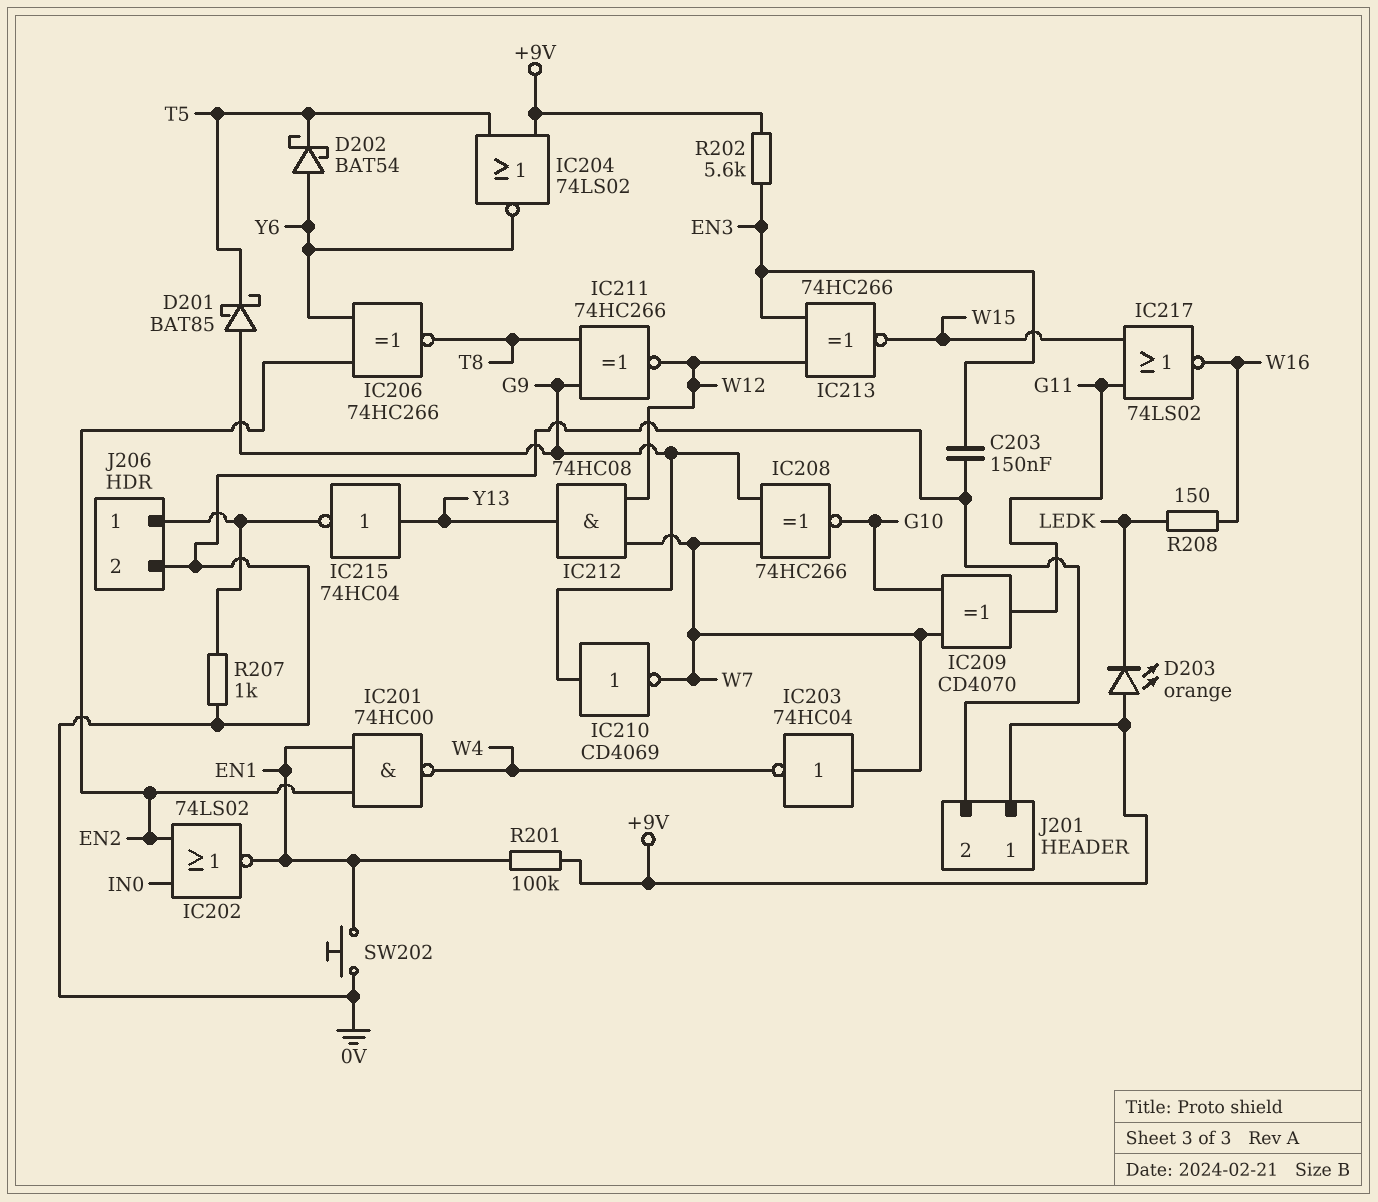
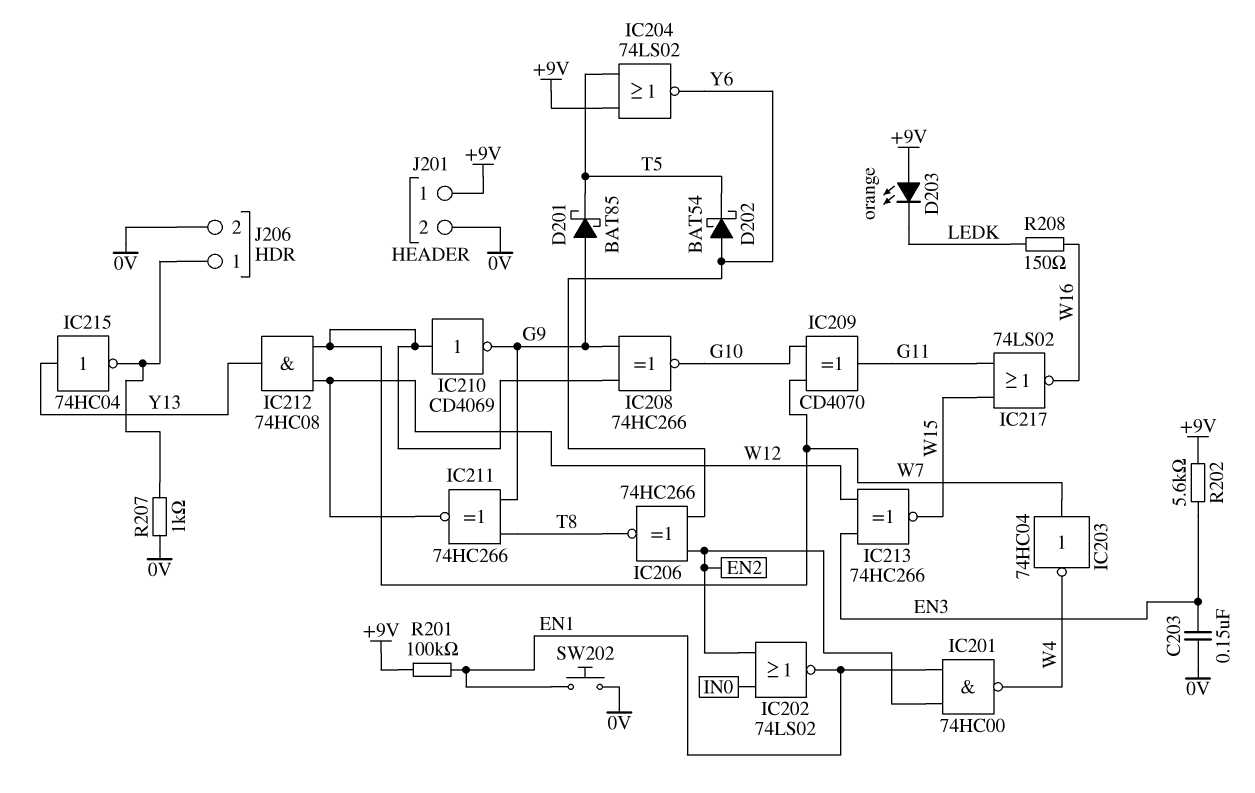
IC210: NOT CD4069 (in G9, out W7) -> NOT CD4069 (in W7, out G9)

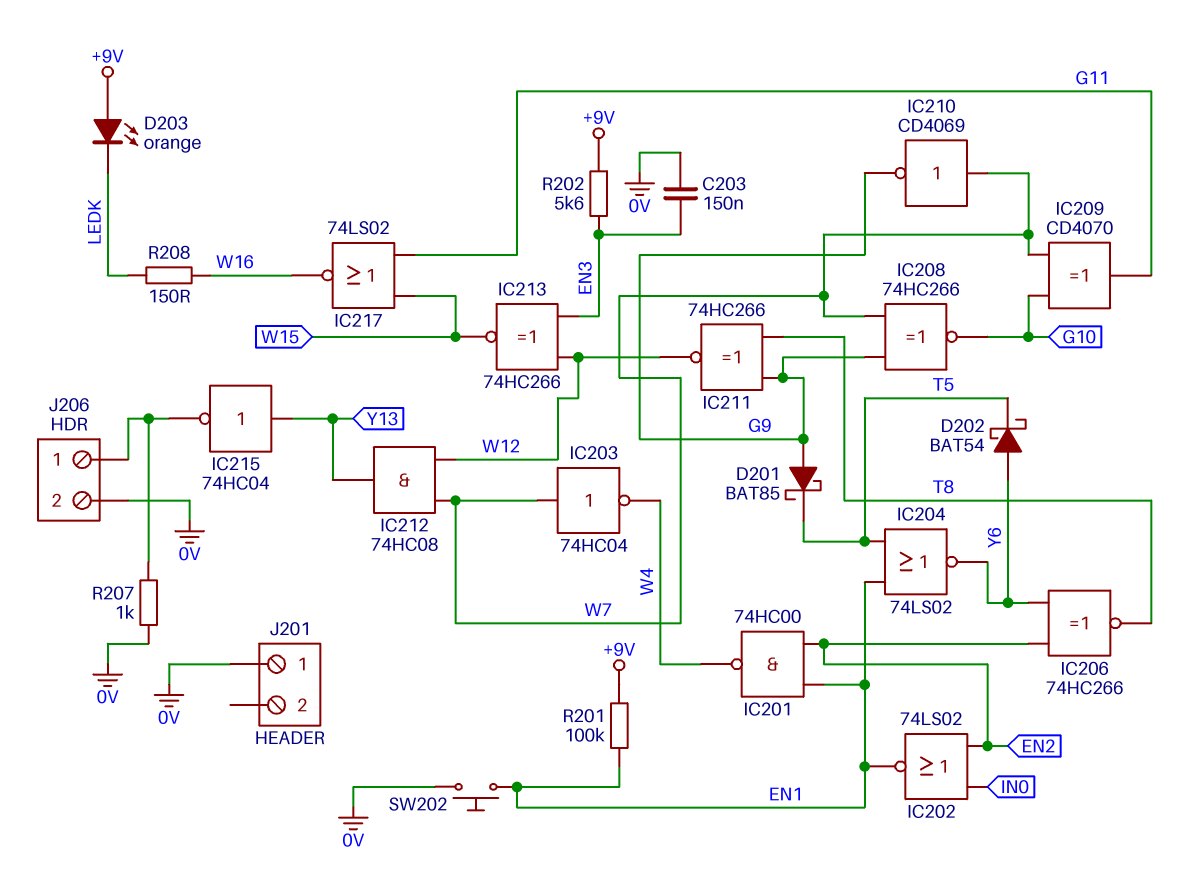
IC204: NOR 74LS02 (in +9V, in T5, out Y6) -> NOR 74LS02 (in EN1, in T5, out Y6)
J201 pin 1: +9V -> 0V
J201 pin 2: 0V -> none

